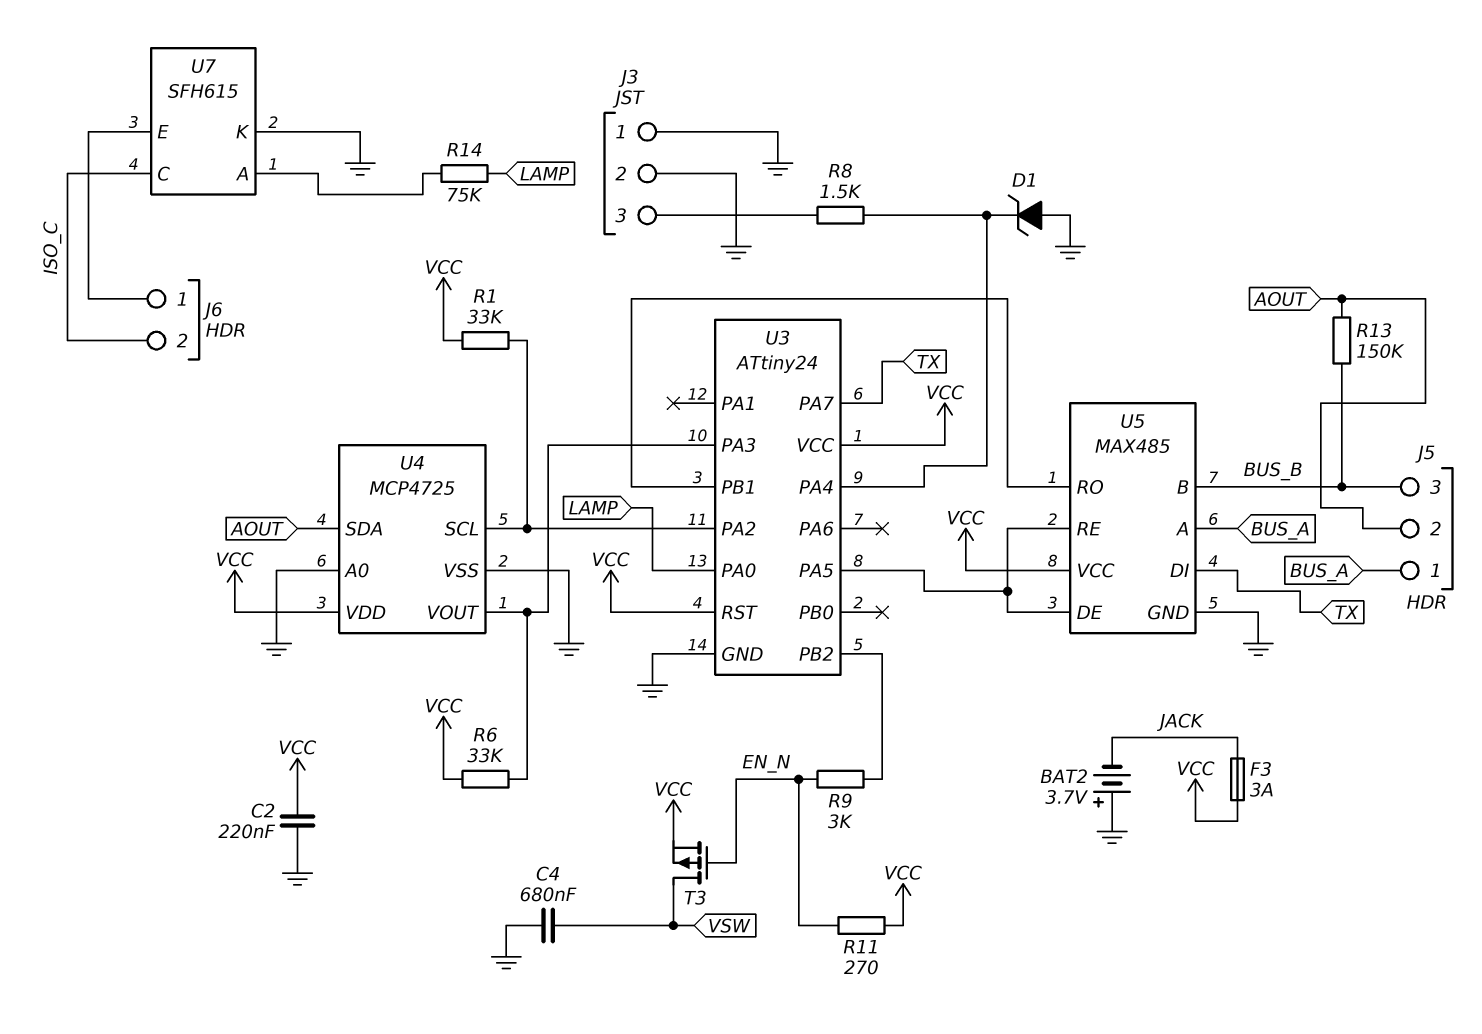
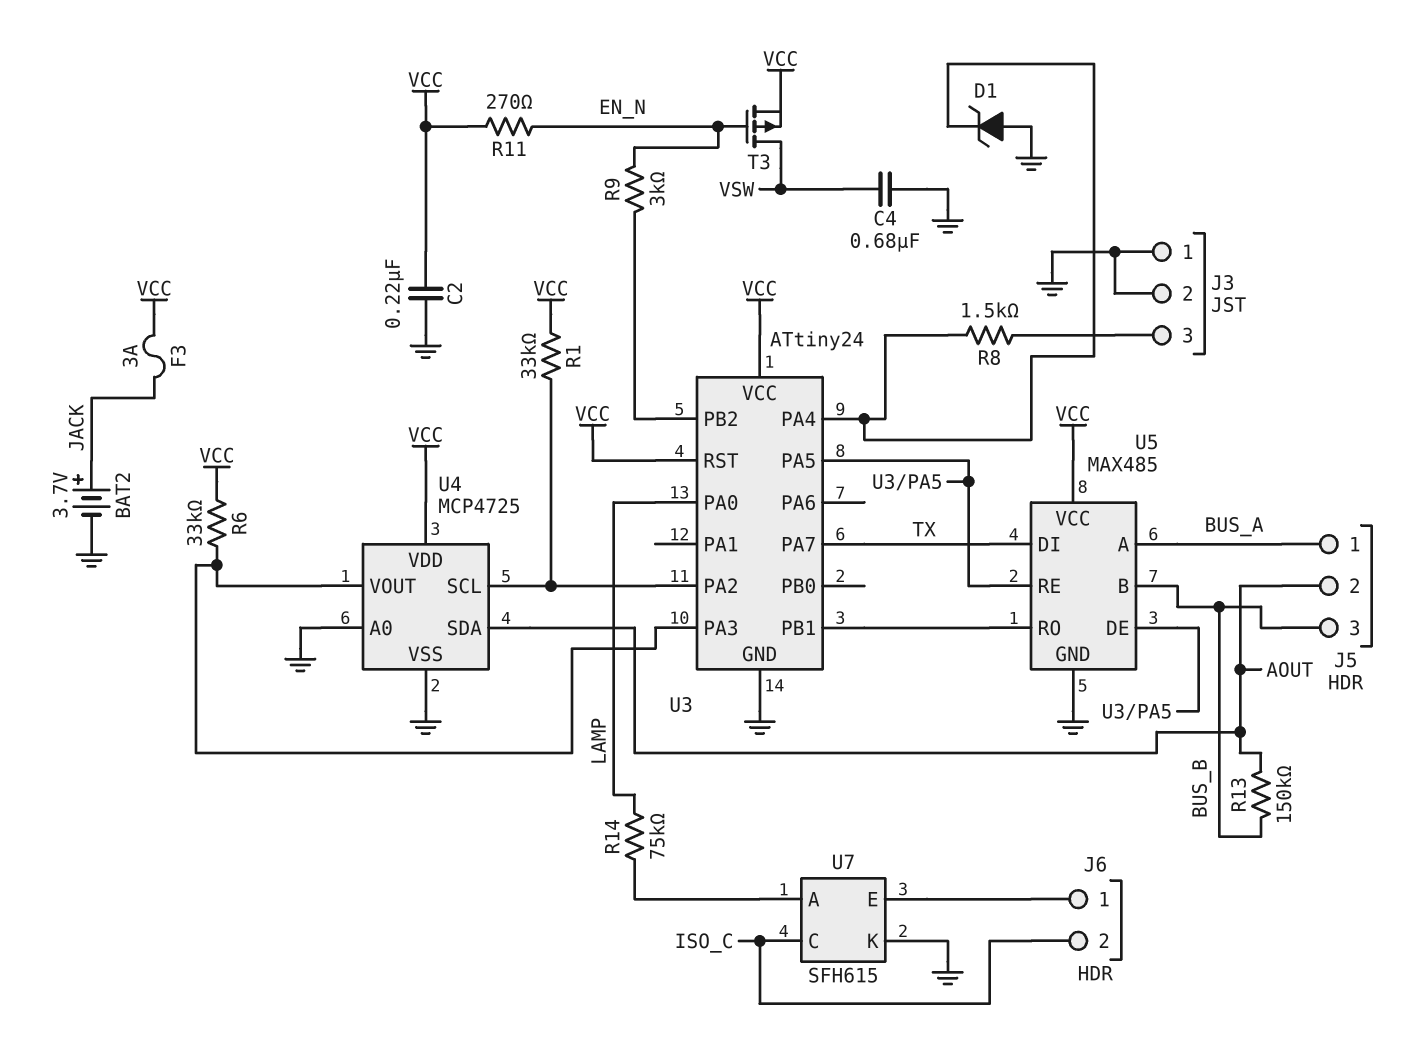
BAT2: 3.7V (plus GND, minus JACK) -> 3.7V (plus JACK, minus GND)

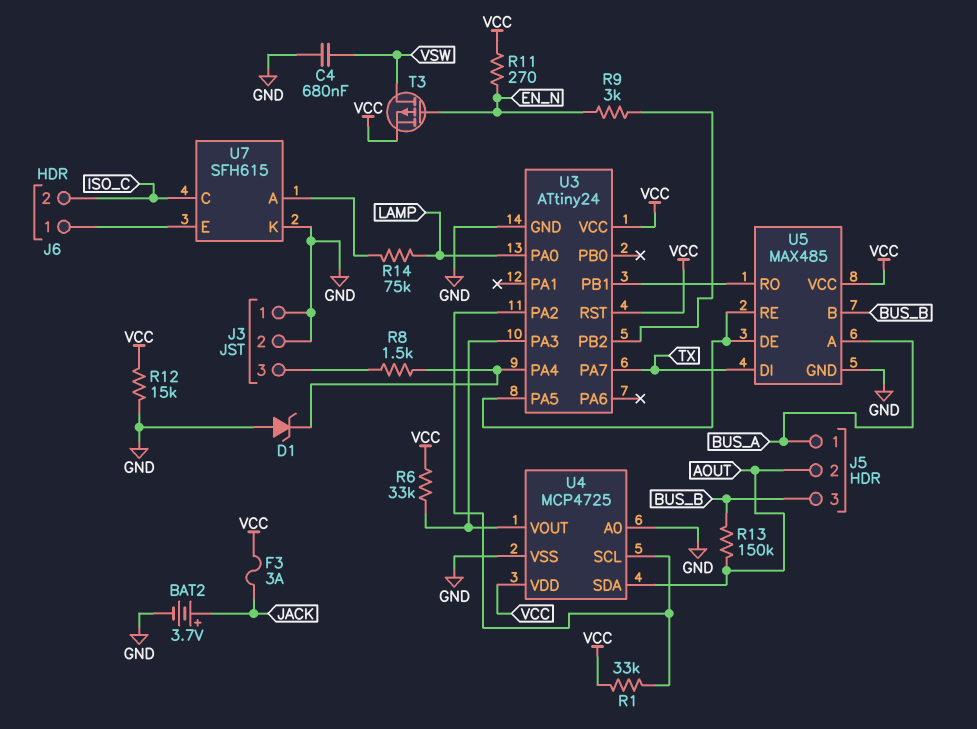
C2: 220nF (GND, VCC) -> none
R12: none -> 15k (GND, VCC)

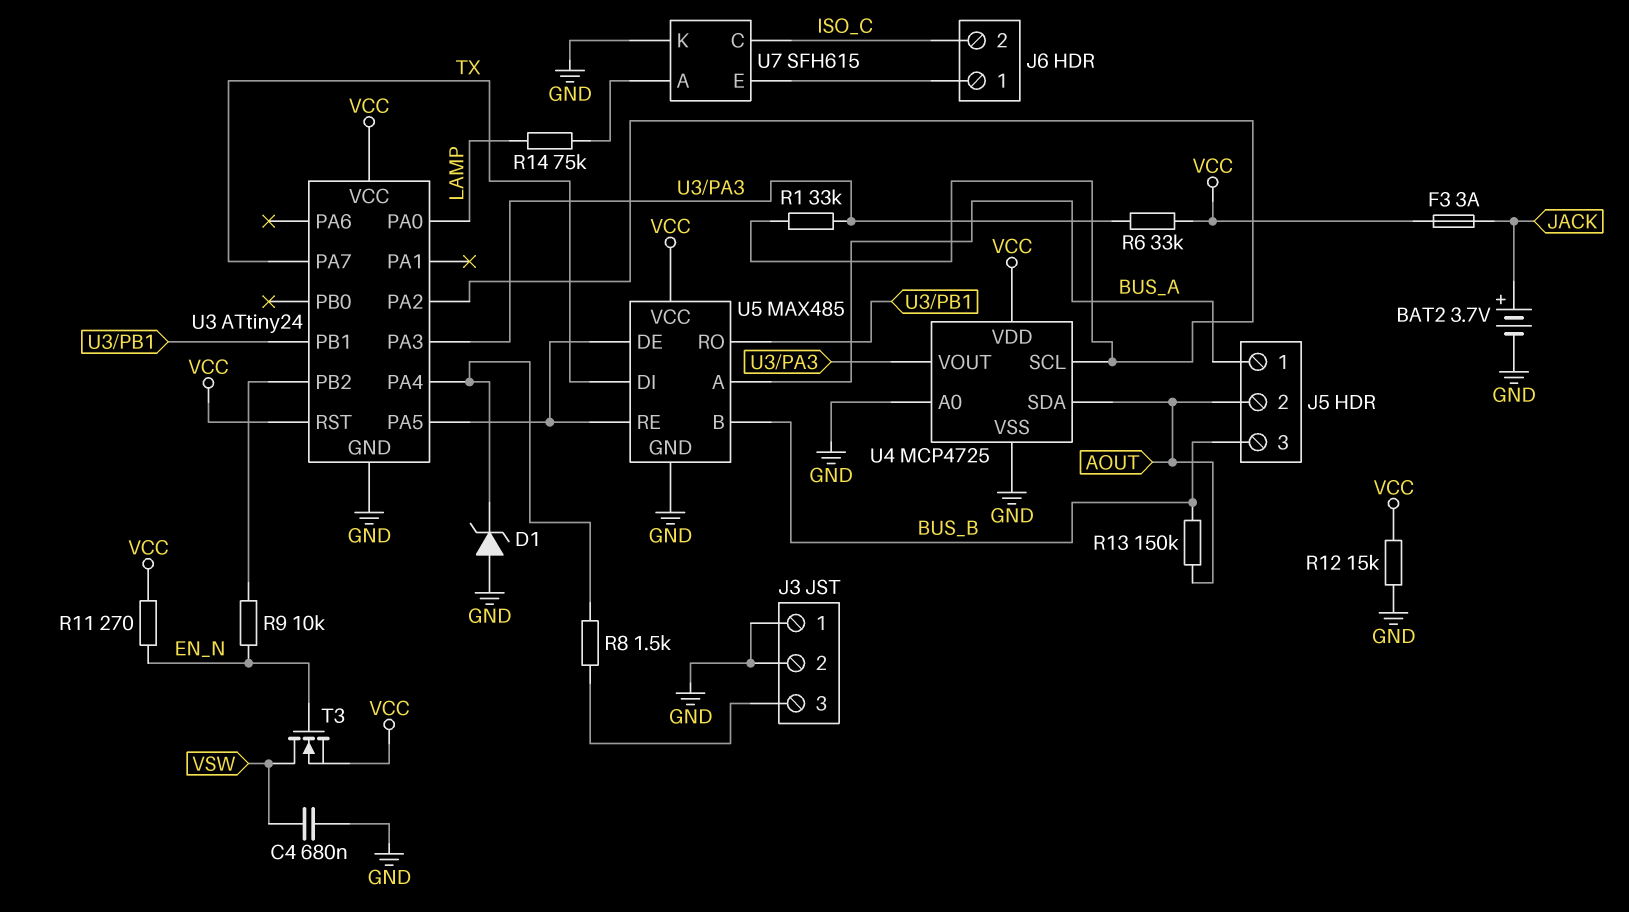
R1: 33k (U3/PA2, VCC) -> 33k (U3/PA2, U3/PA3)
R9: 3k (EN_N, U3/PB2) -> 10k (EN_N, U3/PB2)
T3: PMOS (G EN_N, D VSW, S VCC) -> NMOS (G EN_N, D VSW, S VCC)

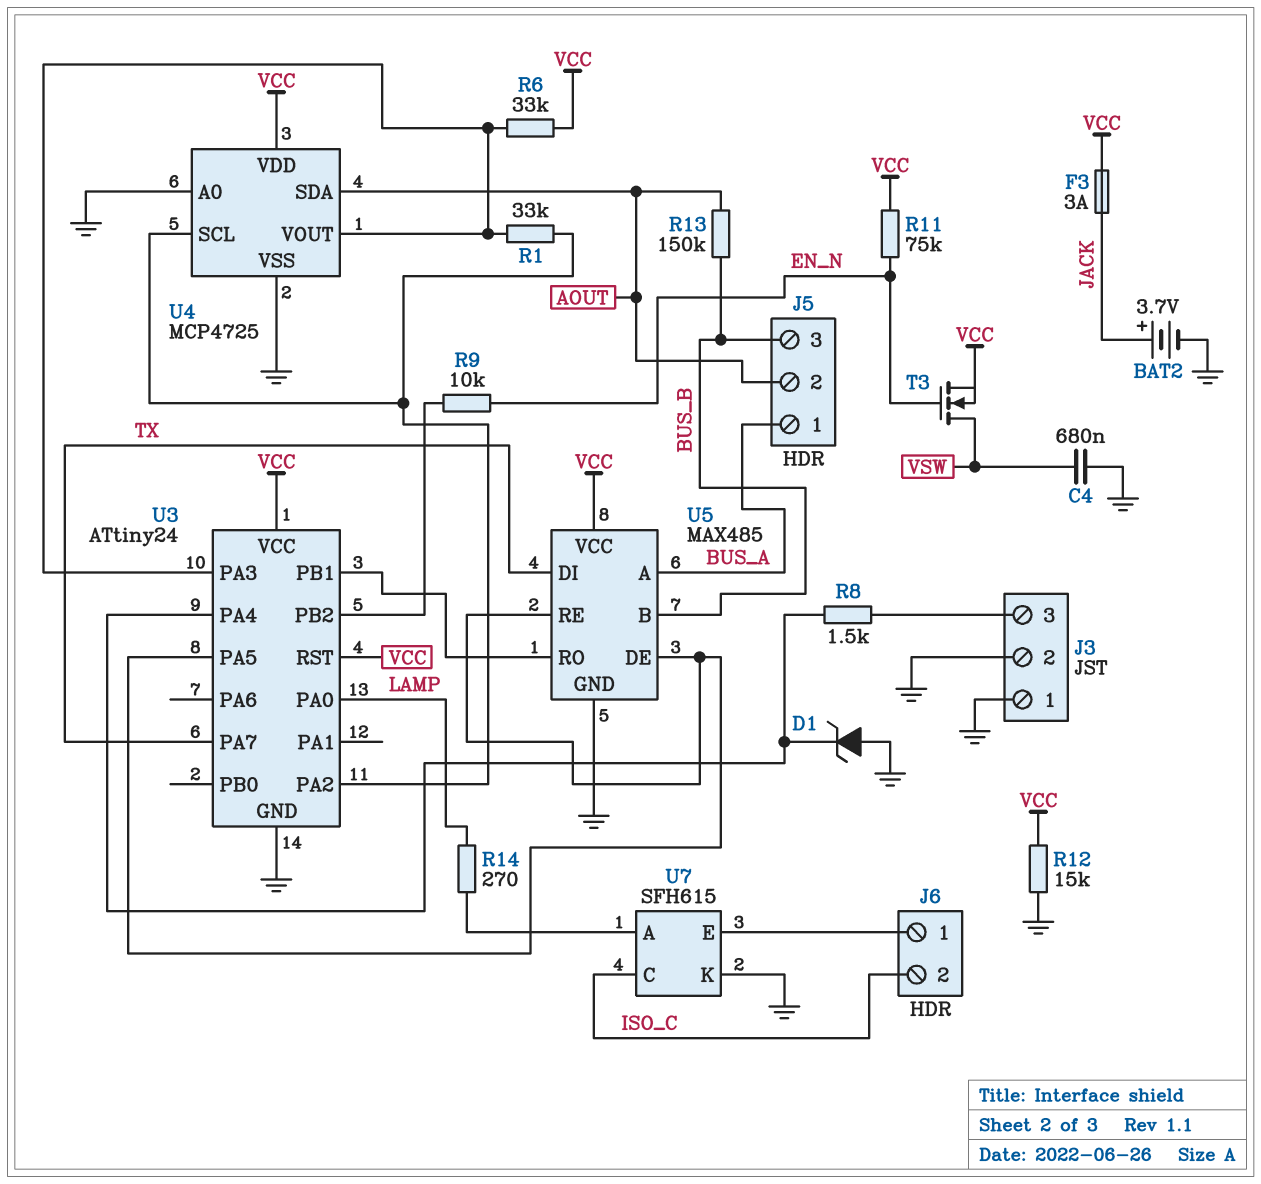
R11: 270 (EN_N, VCC) -> 75k (EN_N, VCC)
R14: 75k (LAMP, U7/A) -> 270 (LAMP, U7/A)

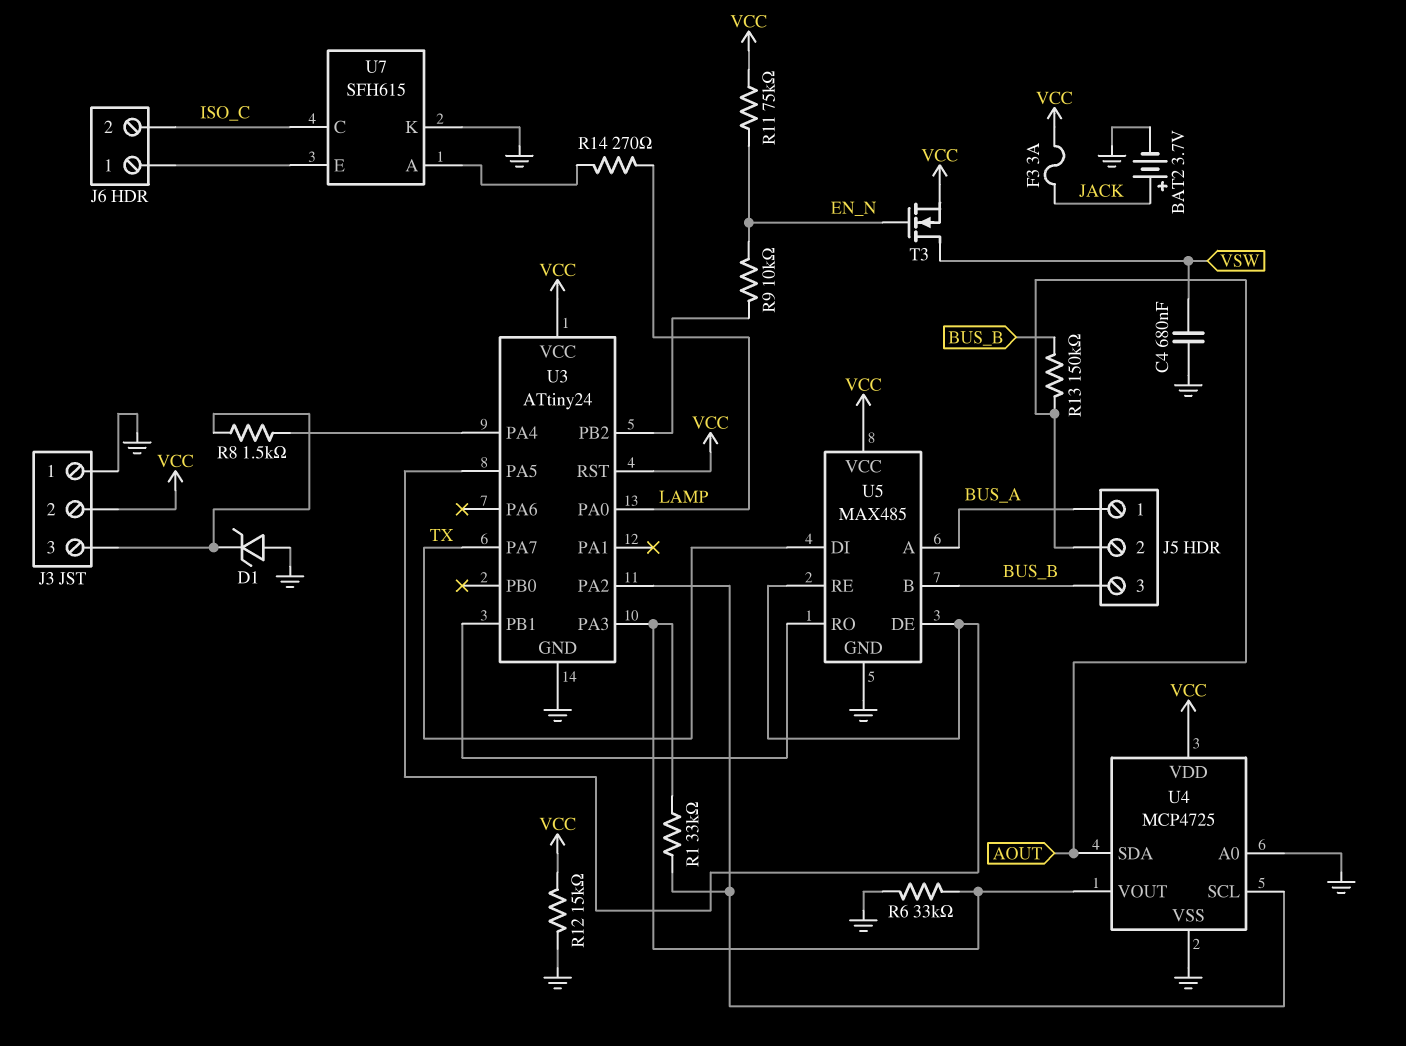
D1: zener (A GND, K U3/PA4) -> zener (A GND, K J3/3)
J3 pin 2: GND -> VCC
R6: 33k (U3/PA3, VCC) -> 33k (GND, U3/PA3)

